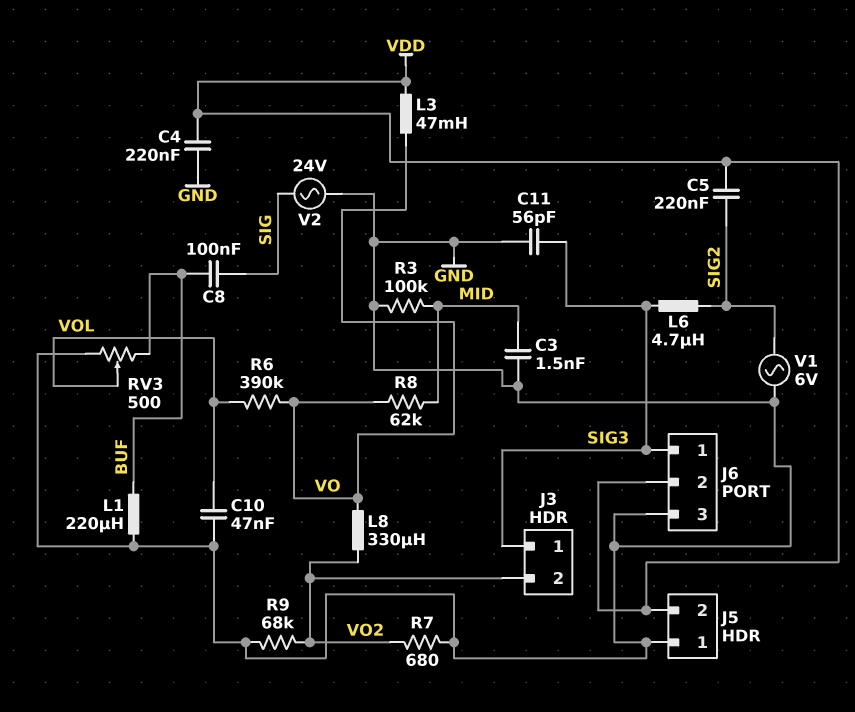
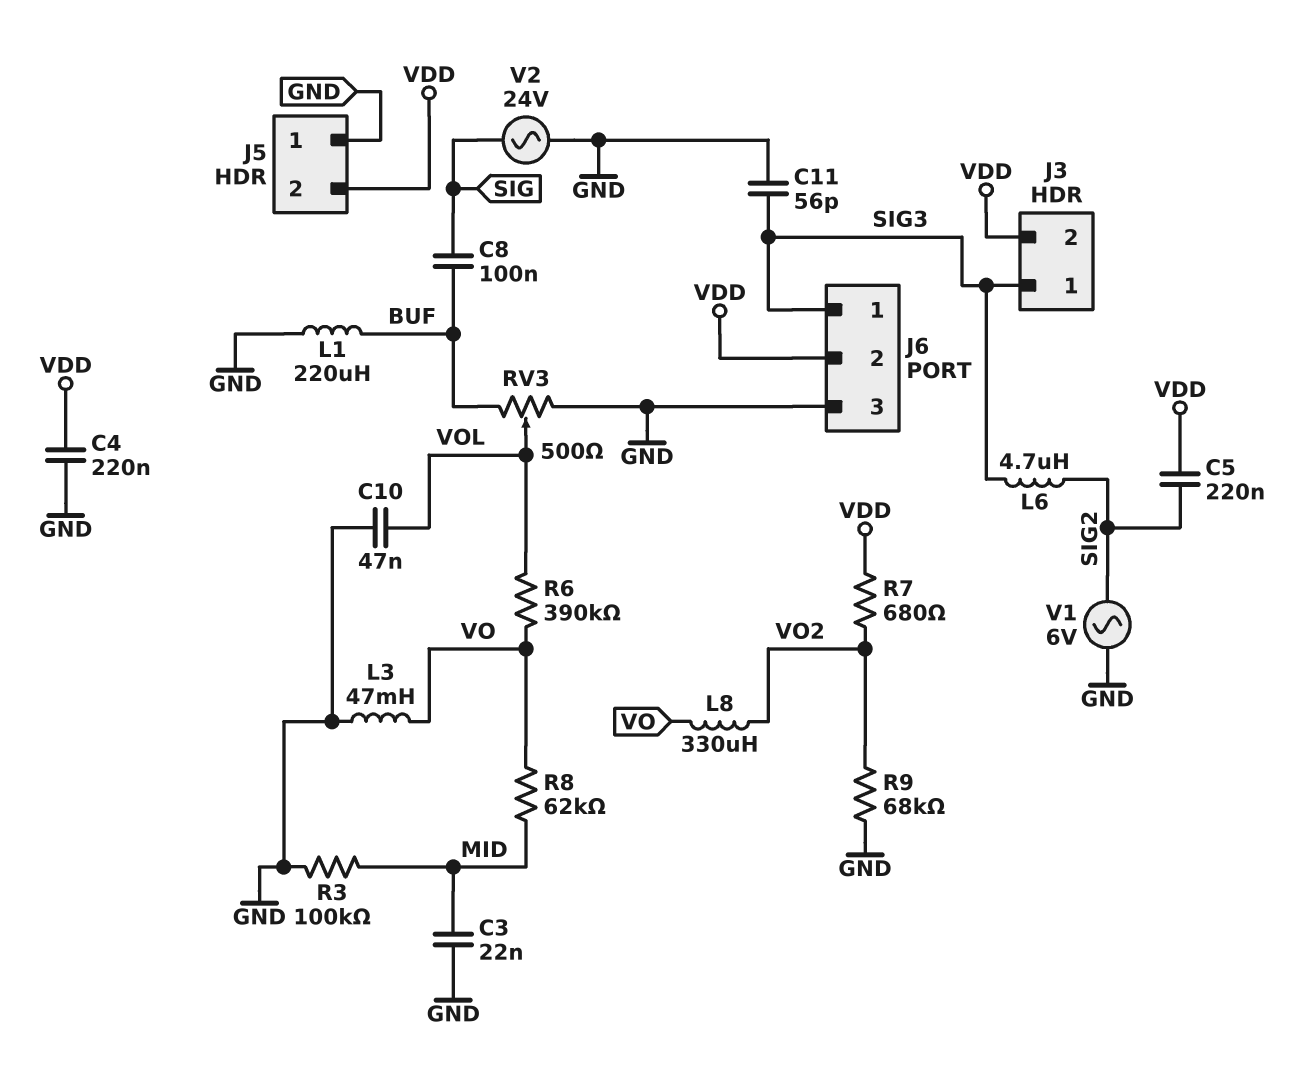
C3: 1.5nF (GND, MID) -> 22nF (GND, MID)
J3 pin 2: VO2 -> VDD
L3: 47mH (VDD, VO) -> 47mH (GND, VO)
R7: 680 (GND, VO2) -> 680 (VDD, VO2)

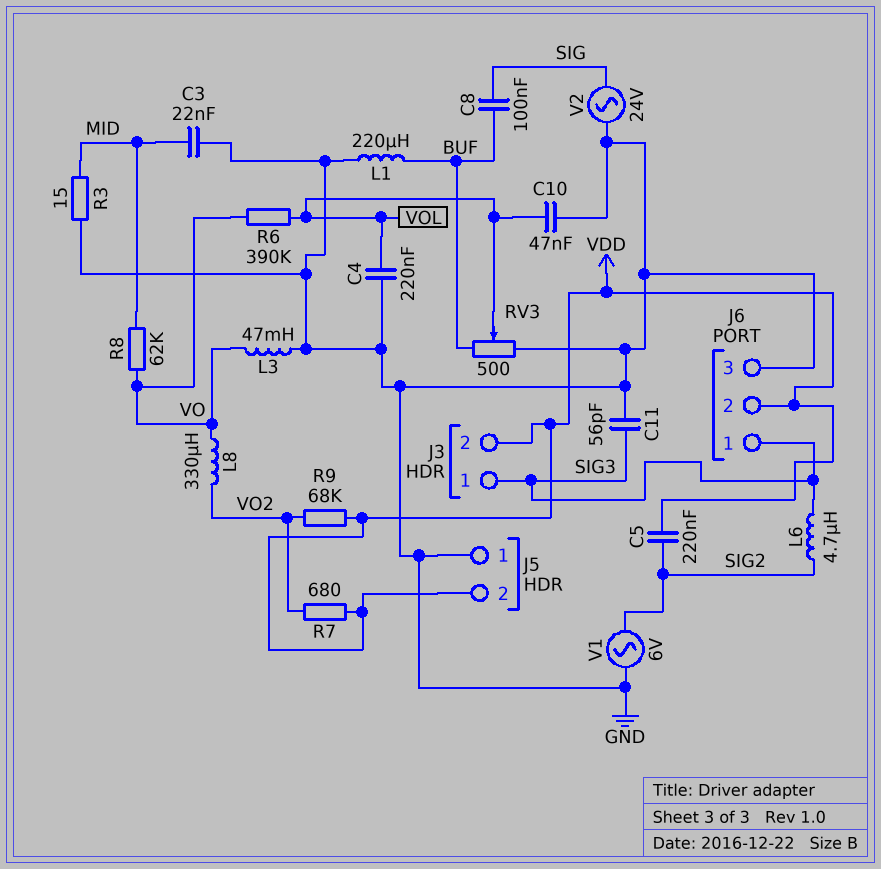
C4: 220nF (GND, VDD) -> 220nF (GND, VOL)
R3: 100k (GND, MID) -> 15 (GND, MID)
R9: 68k (GND, VO2) -> 68k (VDD, VO2)

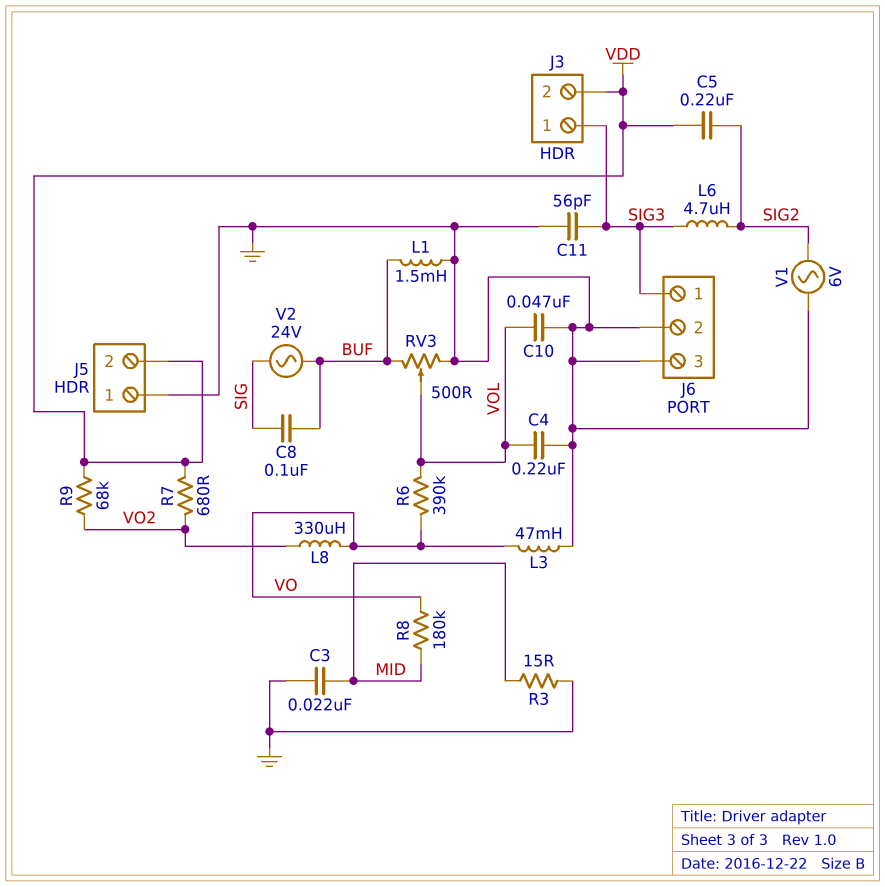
J6 pin 2: VDD -> GND
L1: 220uH (BUF, GND) -> 1.5mH (BUF, GND)
R8: 62k (MID, VO) -> 180k (MID, VO)
V2: AC 24V (GND, SIG) -> AC 24V (BUF, SIG)

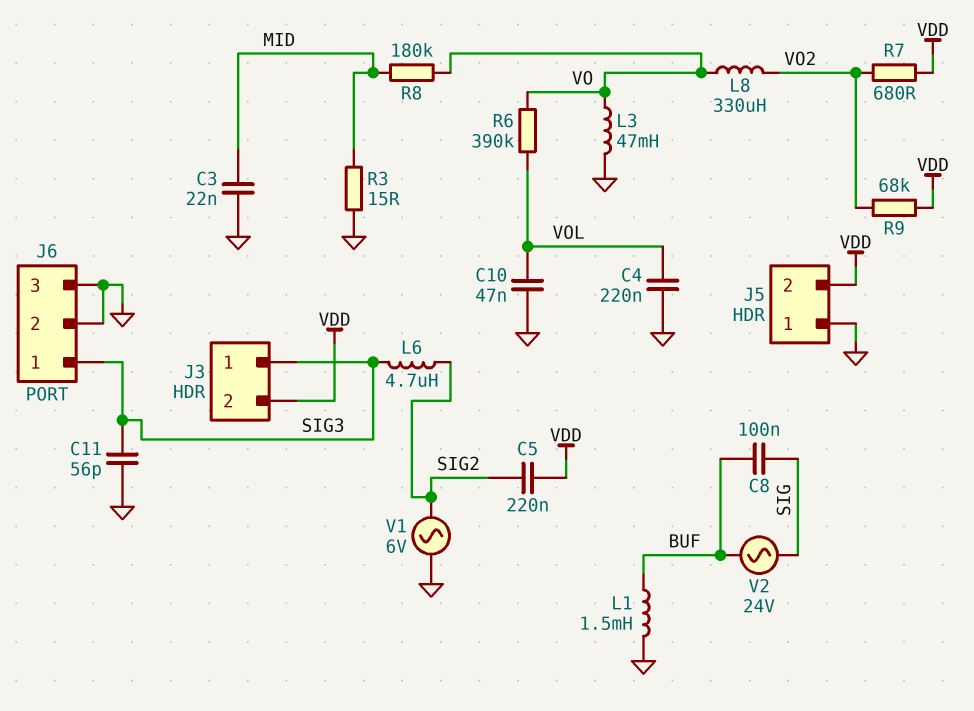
RV3: 500 (BUF, GND, wiper VOL) -> none

